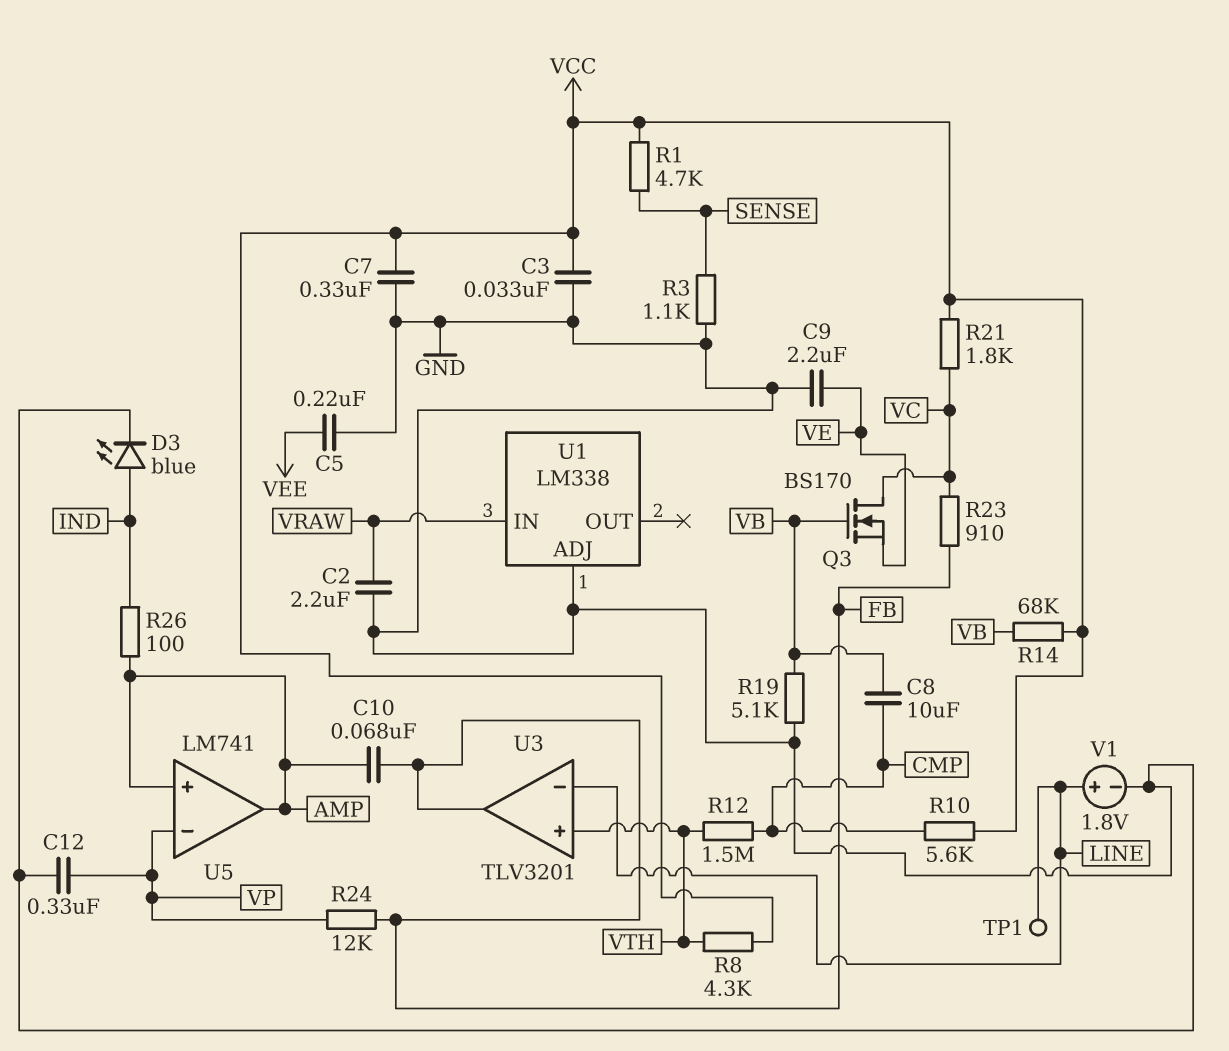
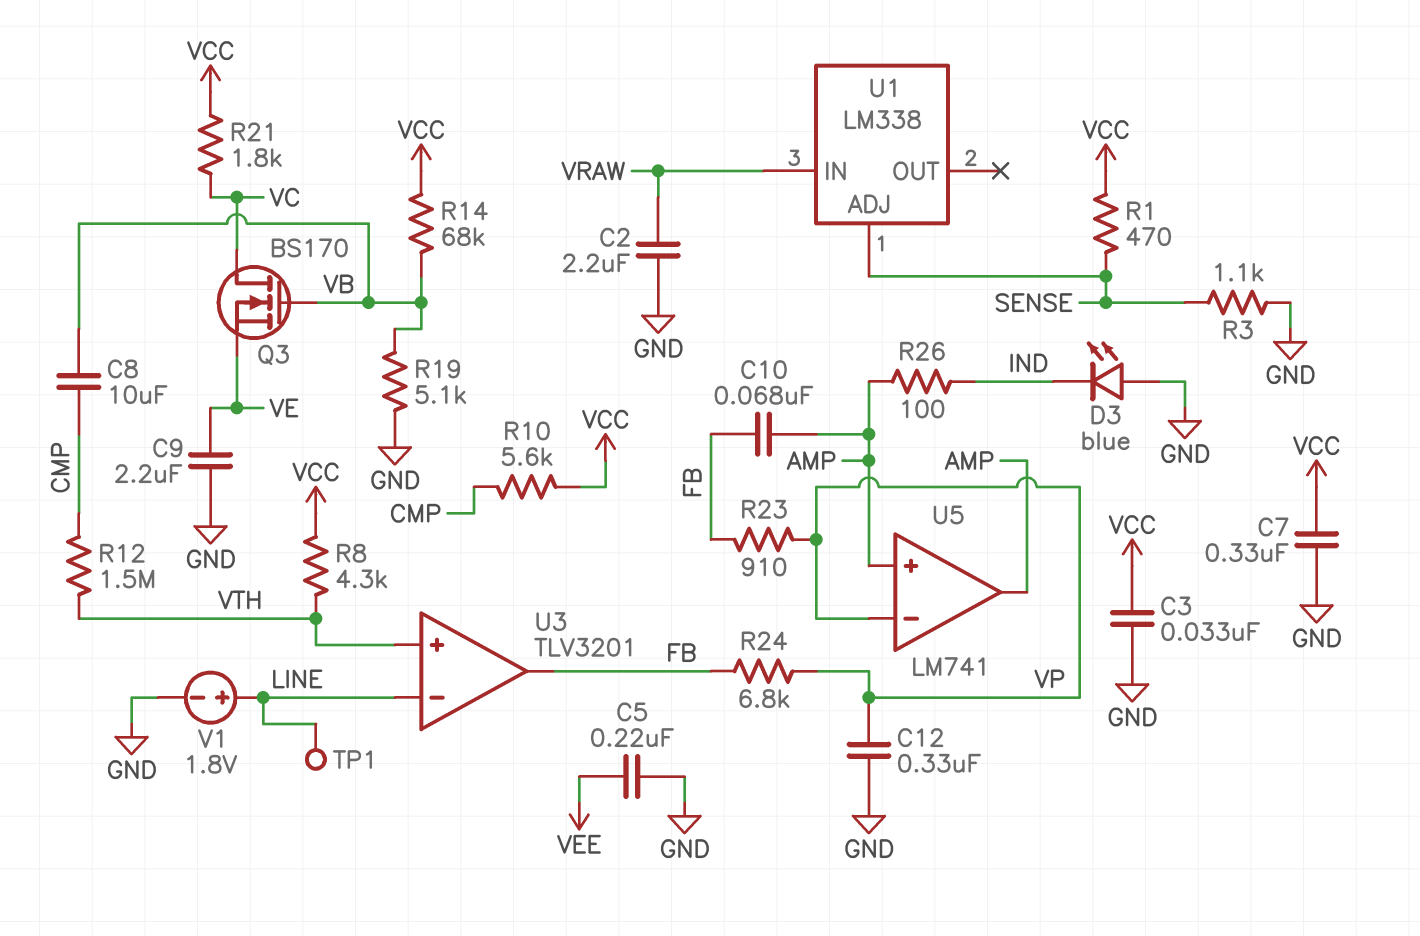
D3: LED blue (A IND, K GND) -> LED blue (A GND, K IND)
R1: 4.7k (SENSE, VCC) -> 470 (SENSE, VCC)
R23: 910 (FB, VC) -> 910 (FB, VP)
R24: 12k (FB, VP) -> 6.8k (FB, VP)
U1 pin ADJ: GND -> SENSE

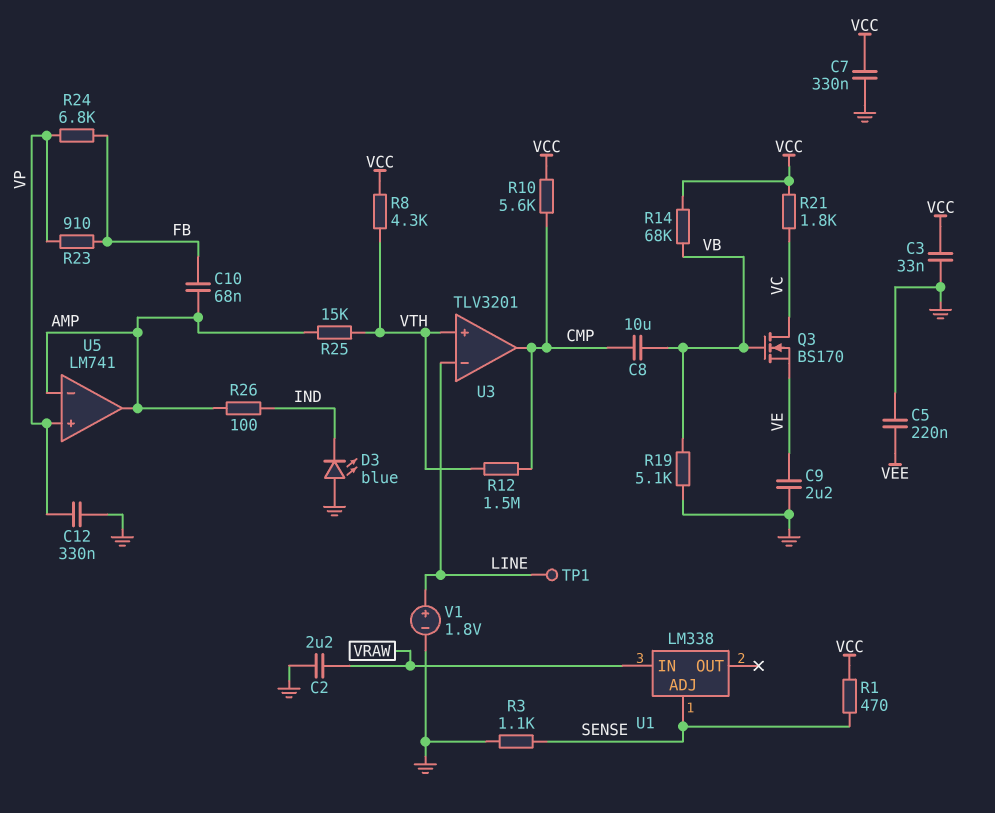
R25: none -> 15k (AMP, VTH)
U3 pin out: FB -> CMP
U5 pin in+: AMP -> VP
U5 pin in-: VP -> AMP

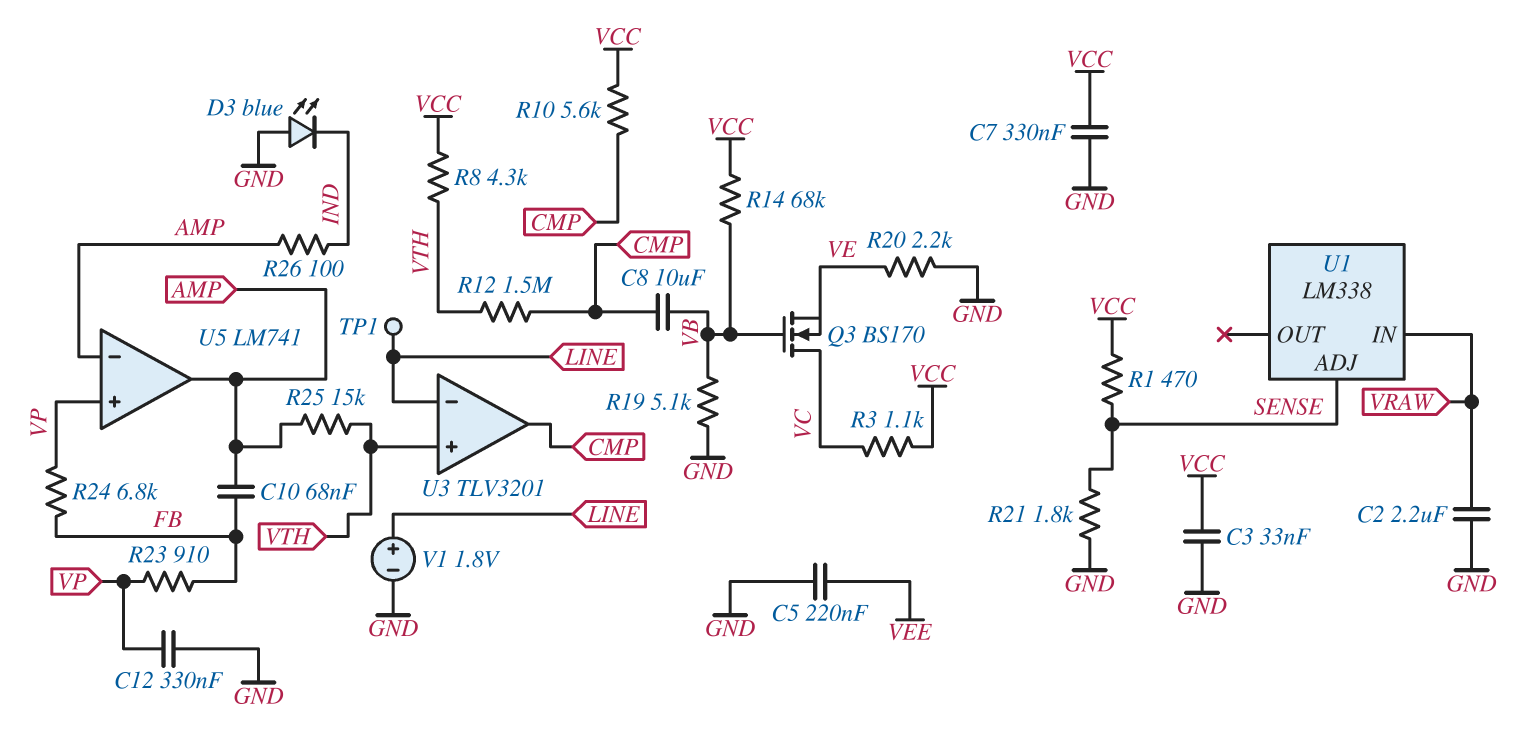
C9: 2.2uF (GND, VE) -> none
R3: 1.1k (GND, SENSE) -> 1.1k (VC, VCC)
R20: none -> 2.2k (GND, VE)
R21: 1.8k (VC, VCC) -> 1.8k (GND, SENSE)

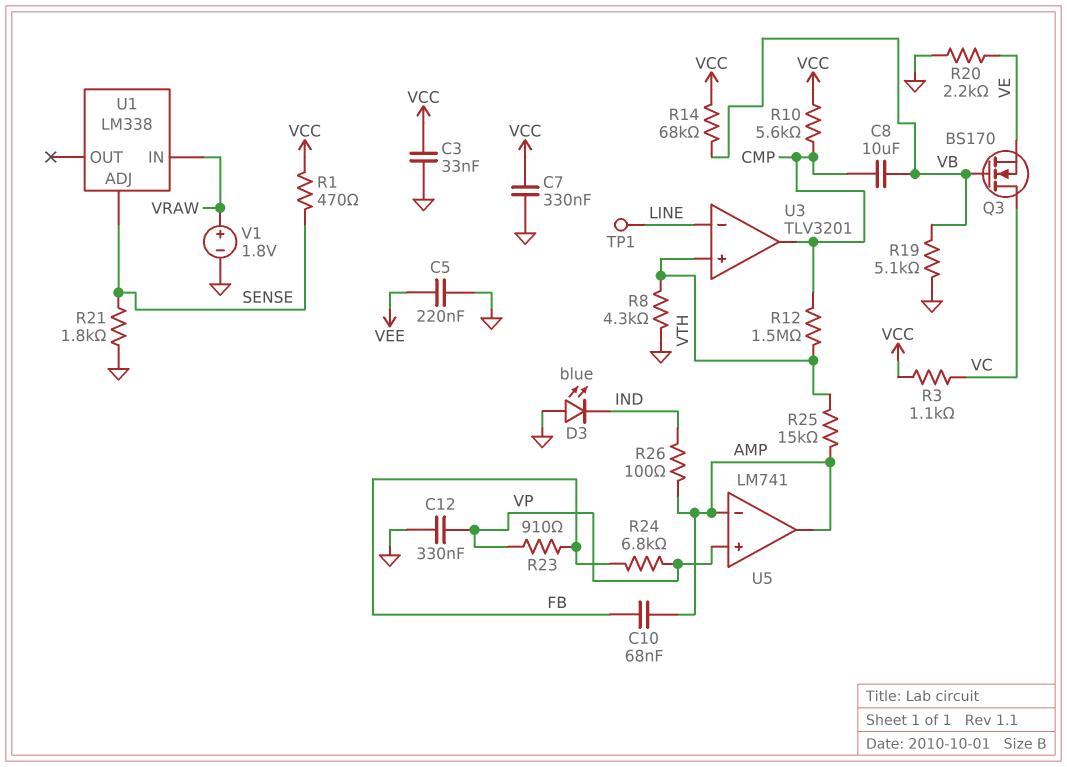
C2: 2.2uF (GND, VRAW) -> none
R8: 4.3k (VCC, VTH) -> 4.3k (GND, VTH)
V1: 1.8V (plus LINE, minus GND) -> 1.8V (plus VRAW, minus GND)

